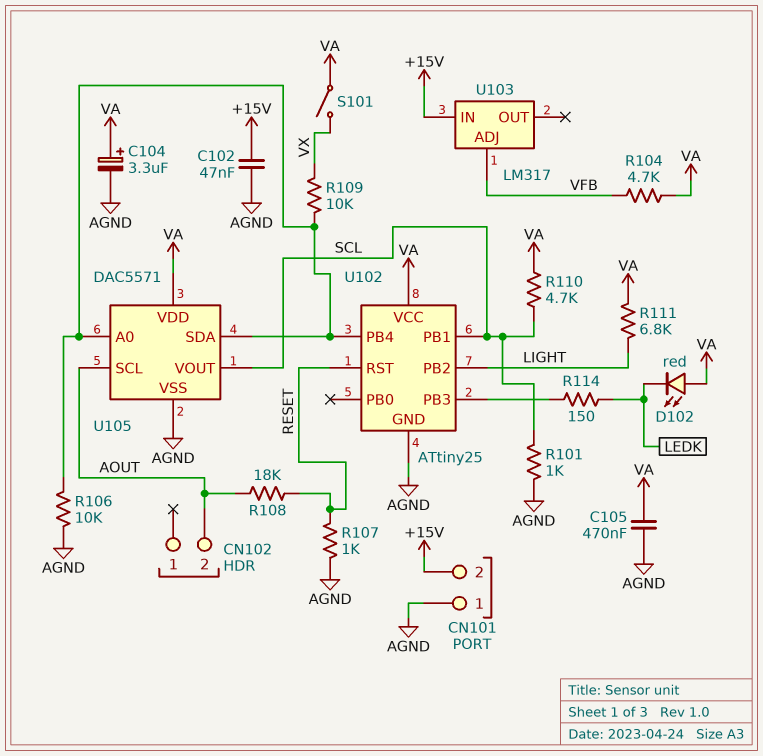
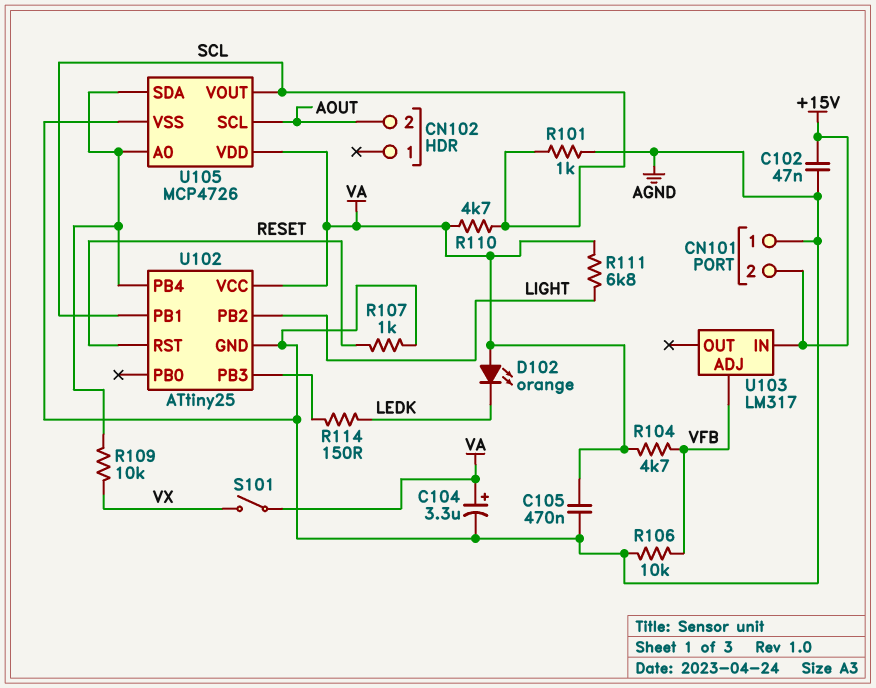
D102: LED red (A VA, K LEDK) -> LED orange (A VA, K LEDK)
R106: 10k (AGND, U102/PB4) -> 10k (AGND, VFB)
R108: 18k (AOUT, RESET) -> none
U105: DAC5571 -> MCP4726

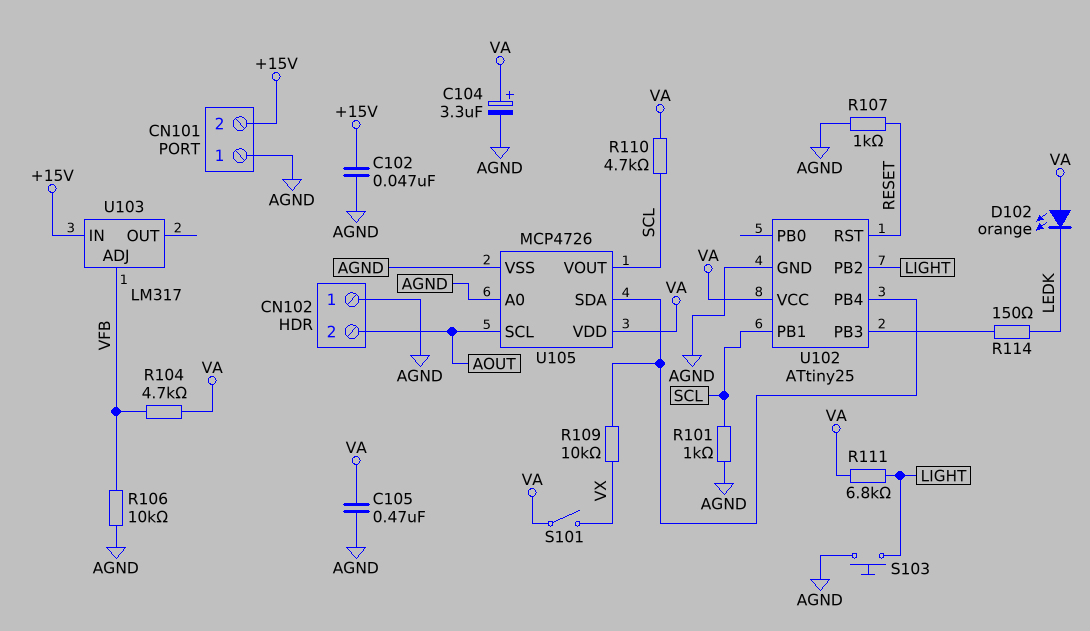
CN102 pin 1: none -> AGND
S103: none -> button (AGND, LIGHT)
U105 pin A0: U102/PB4 -> AGND

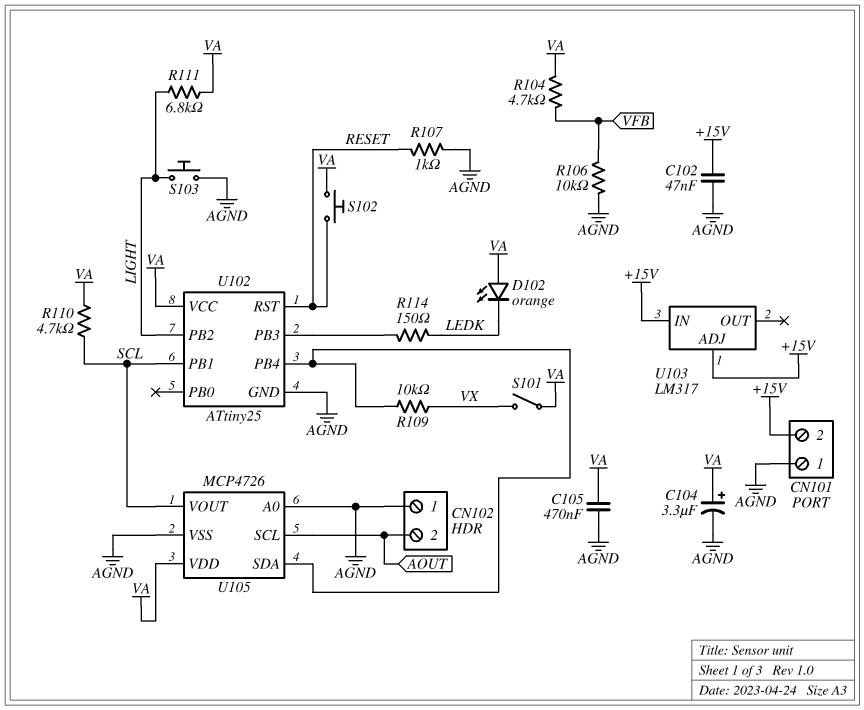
R101: 1k (AGND, SCL) -> none
S102: none -> button (RESET, VA)
U103 pin ADJ: VFB -> +15V

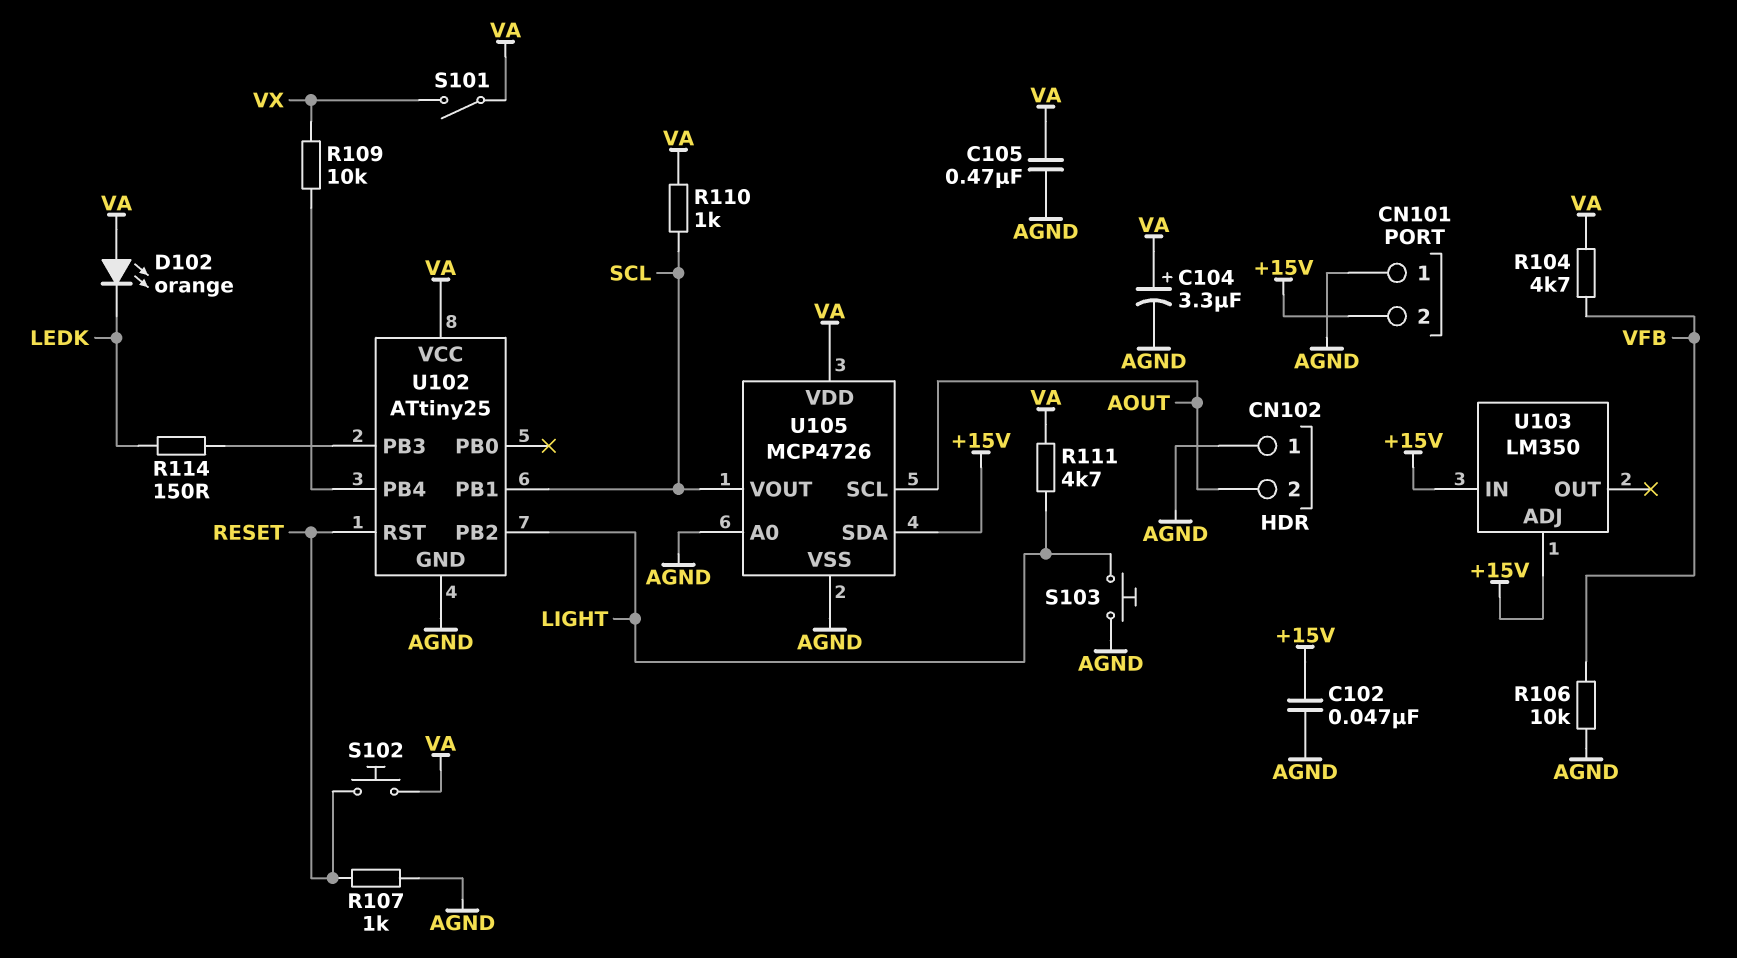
R110: 4.7k (SCL, VA) -> 1k (SCL, VA)
R111: 6.8k (LIGHT, VA) -> 4.7k (LIGHT, VA)
U103: LM317 -> LM350
U105 pin SDA: U102/PB4 -> +15V

